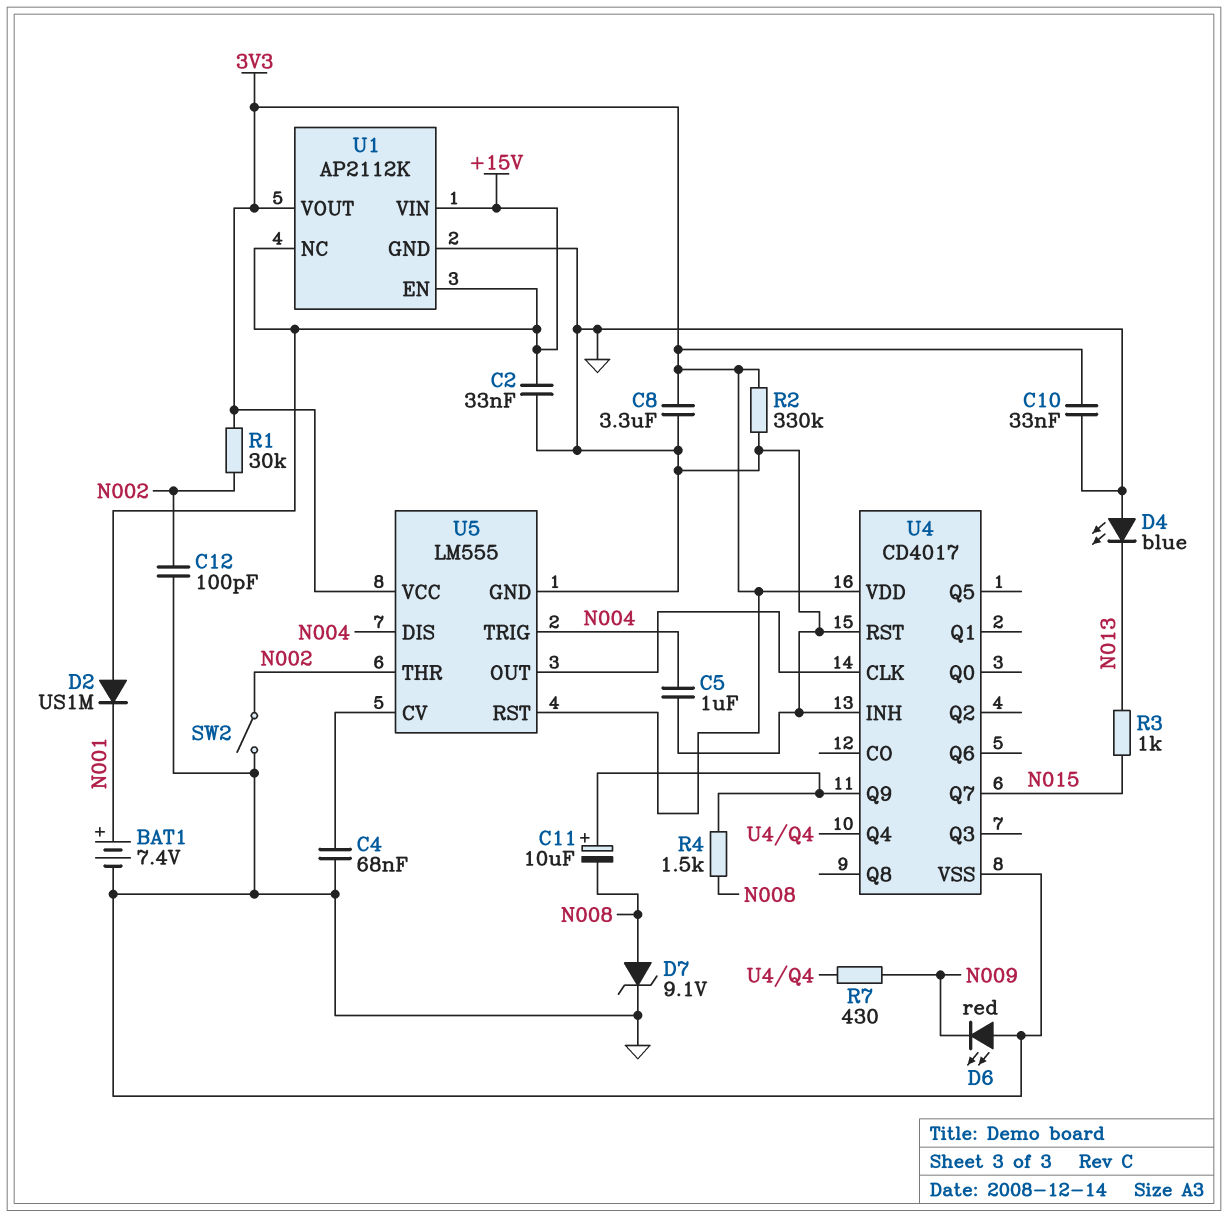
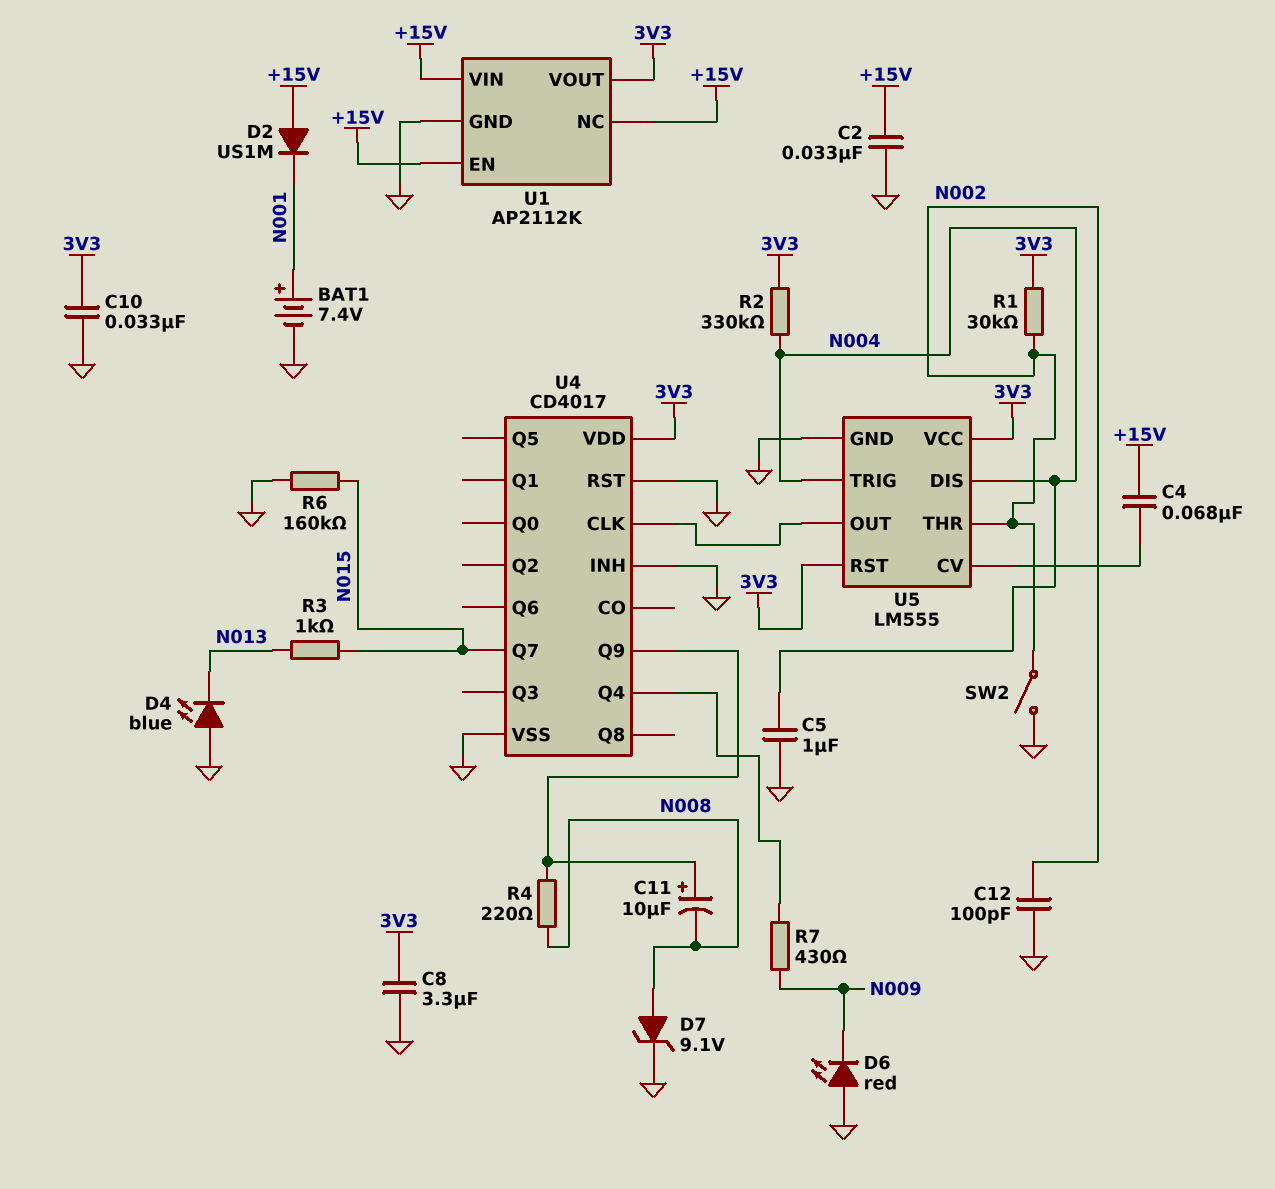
C4: 68nF (GND, U5/CV) -> 68nF (+15V, U5/CV)
R2: 330k (3V3, GND) -> 330k (3V3, N004)
R4: 1.5k (N008, U4/Q9) -> 220 (N008, U4/Q9)
R6: none -> 160k (GND, N015)

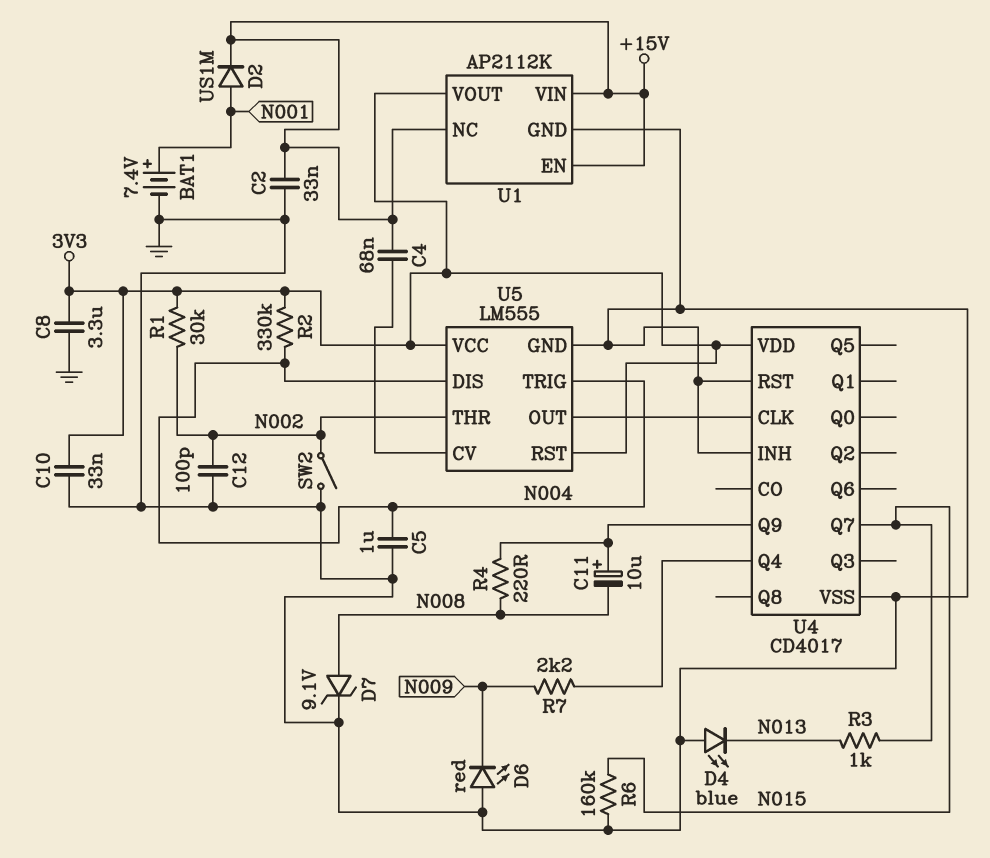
D2: diode US1M (A +15V, K N001) -> diode US1M (A N001, K +15V)
R7: 430 (N009, U4/Q4) -> 2.2k (N009, U4/Q4)

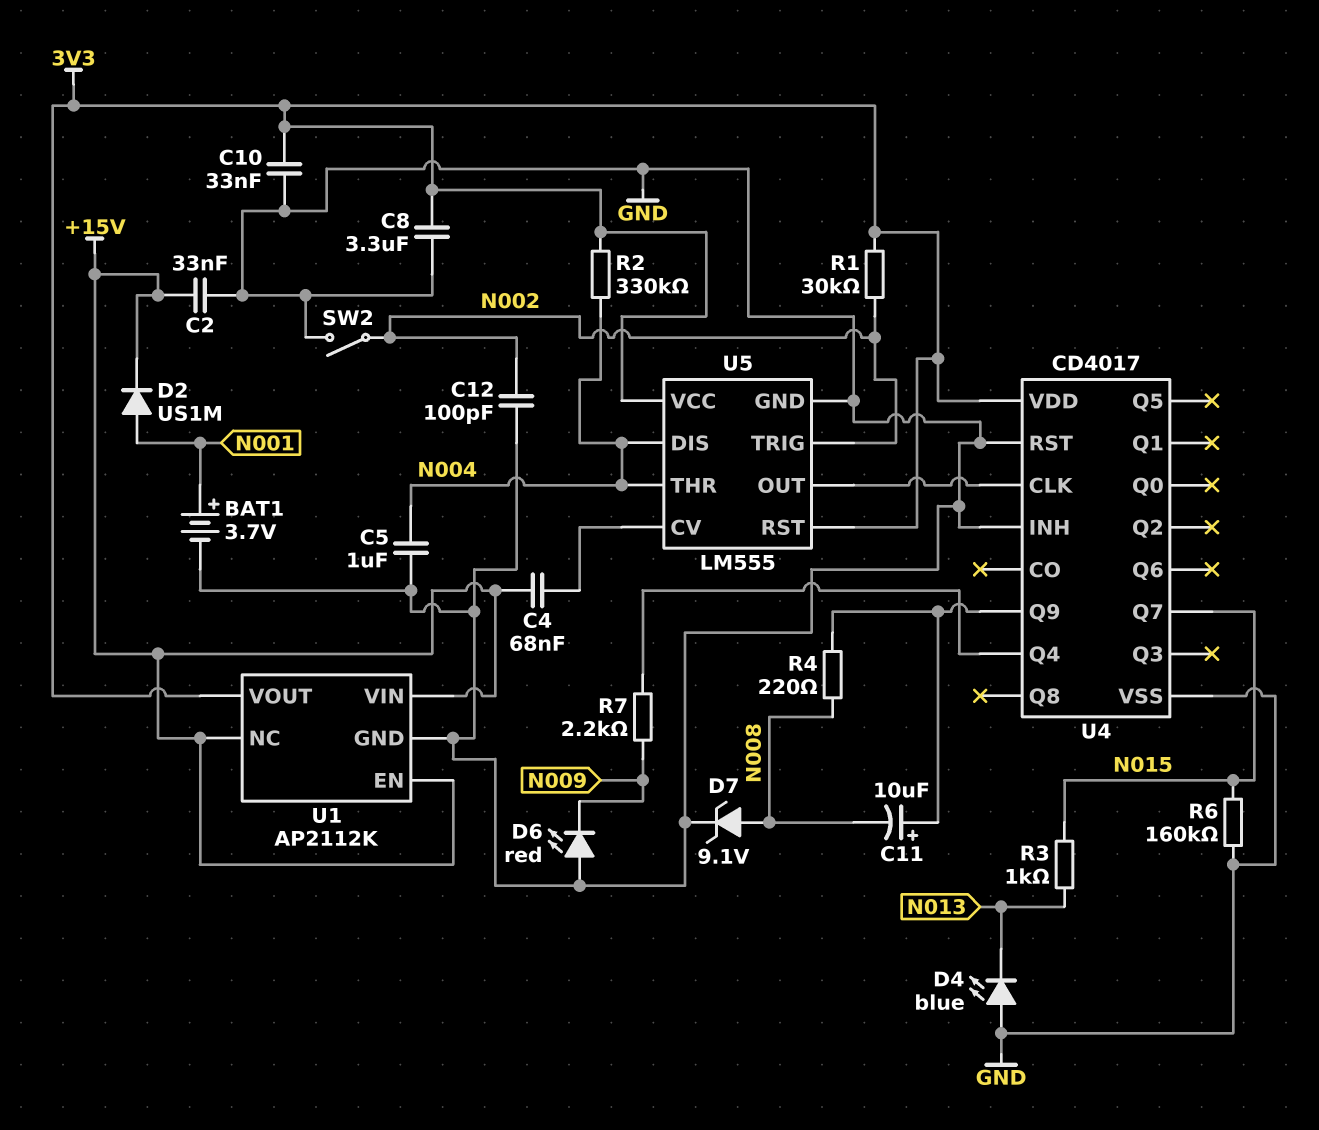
BAT1: 7.4V (plus N001, minus GND) -> 3.7V (plus N001, minus GND)
U5 pin THR: N002 -> N004
U5 pin TRIG: N004 -> N002

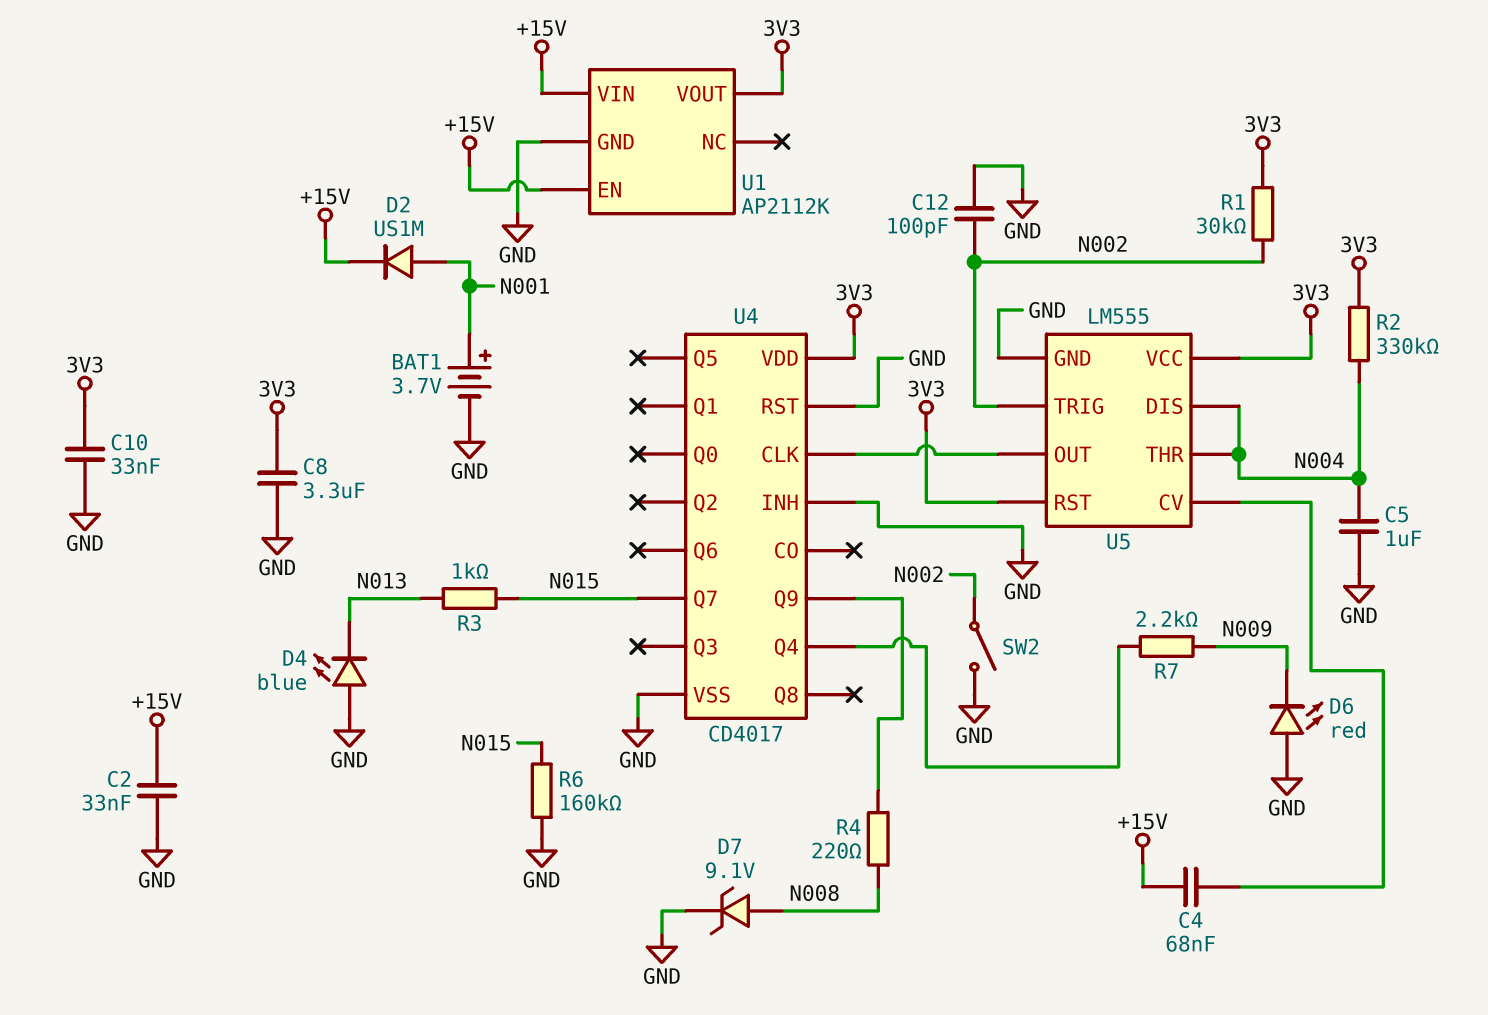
C11: 10uF (plus U4/Q9, minus N008) -> none
U1 pin NC: +15V -> none

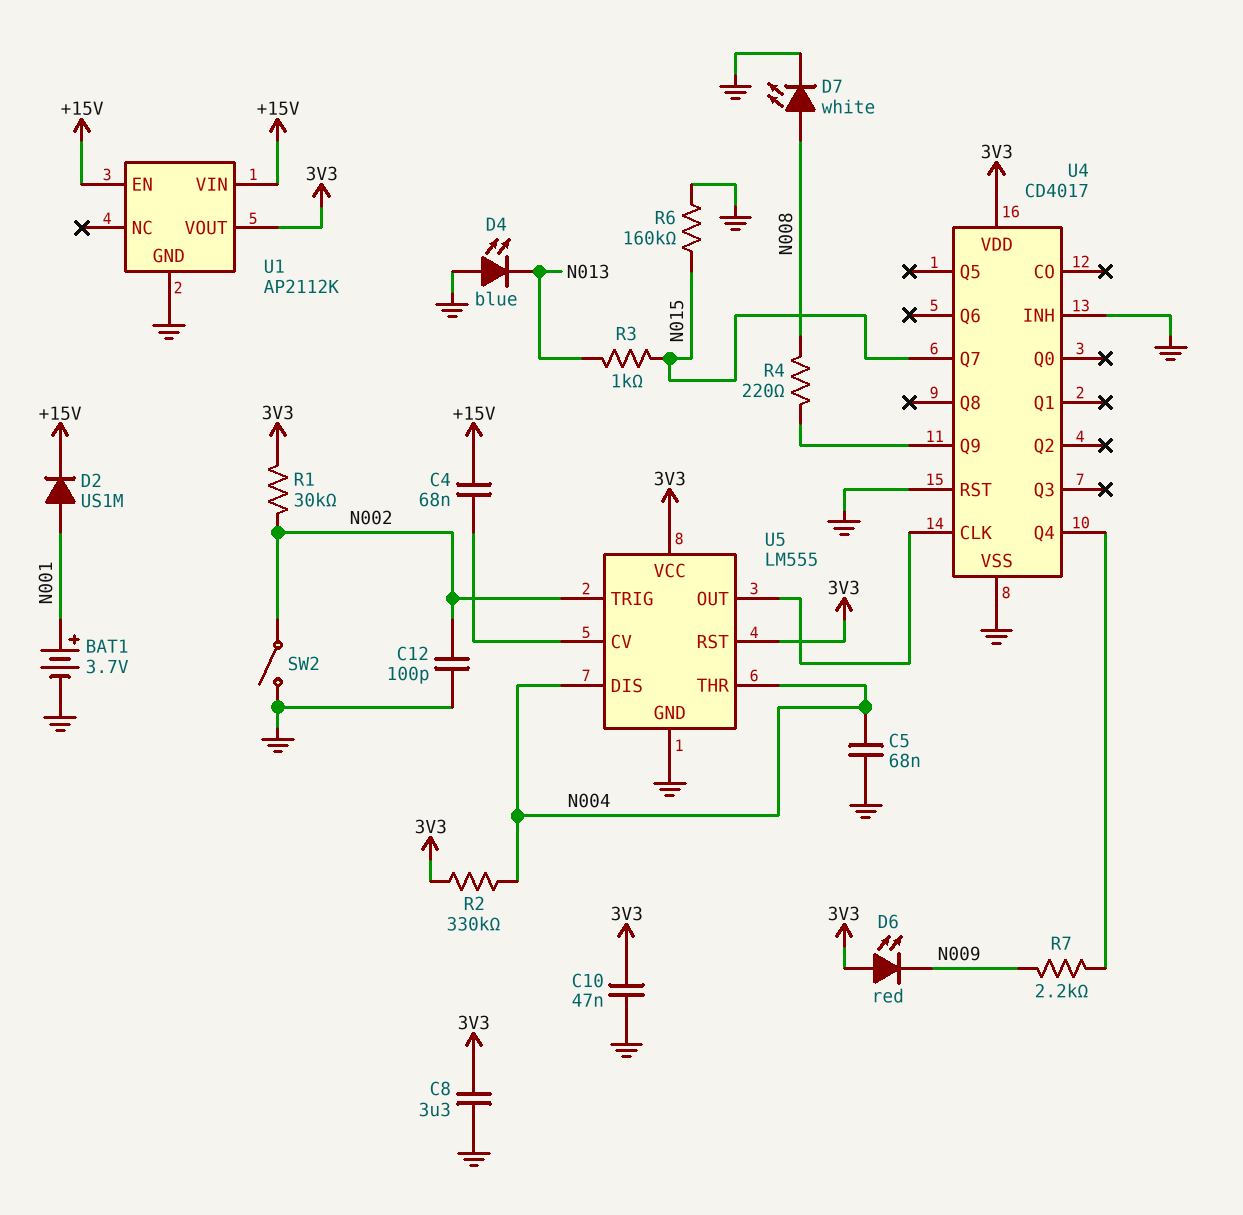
C2: 33nF (+15V, GND) -> none
C5: 1uF (GND, N004) -> 68nF (GND, N004)
C10: 33nF (3V3, GND) -> 47nF (3V3, GND)
D6: LED red (A GND, K N009) -> LED red (A 3V3, K N009)
D7: zener 9.1V (A N008, K GND) -> LED white (A N008, K GND)

